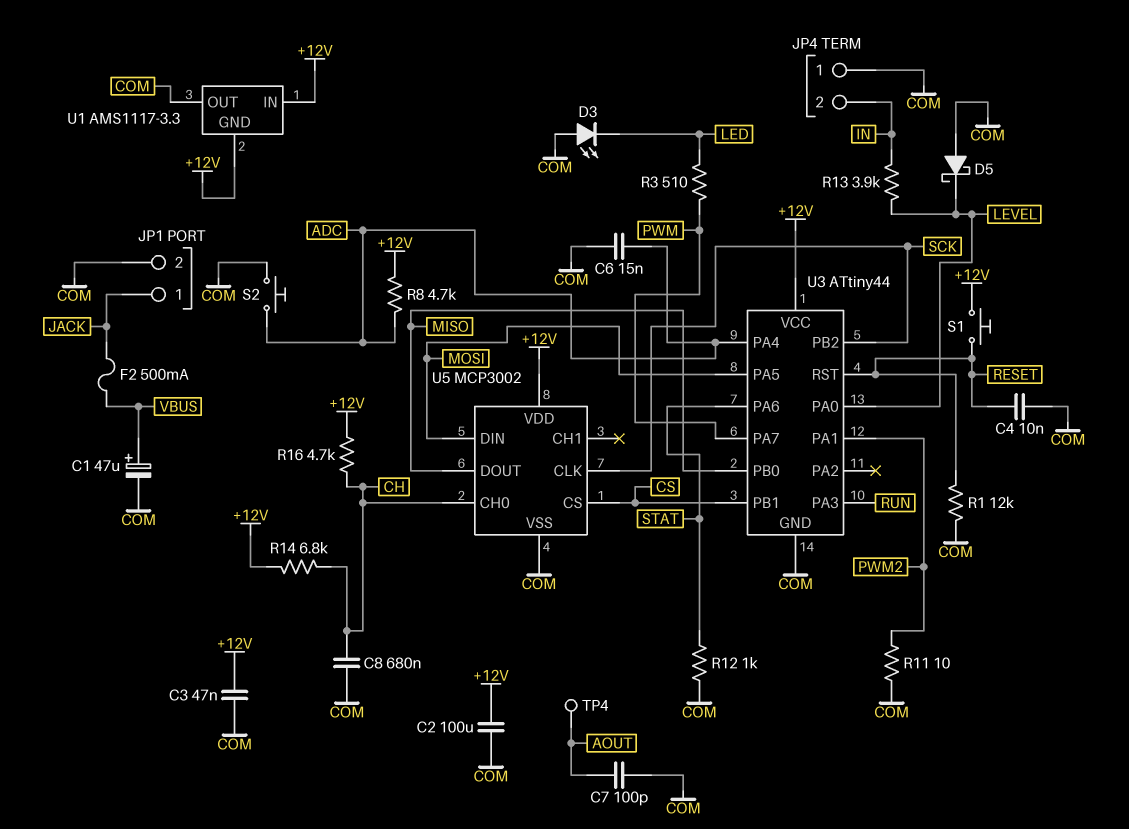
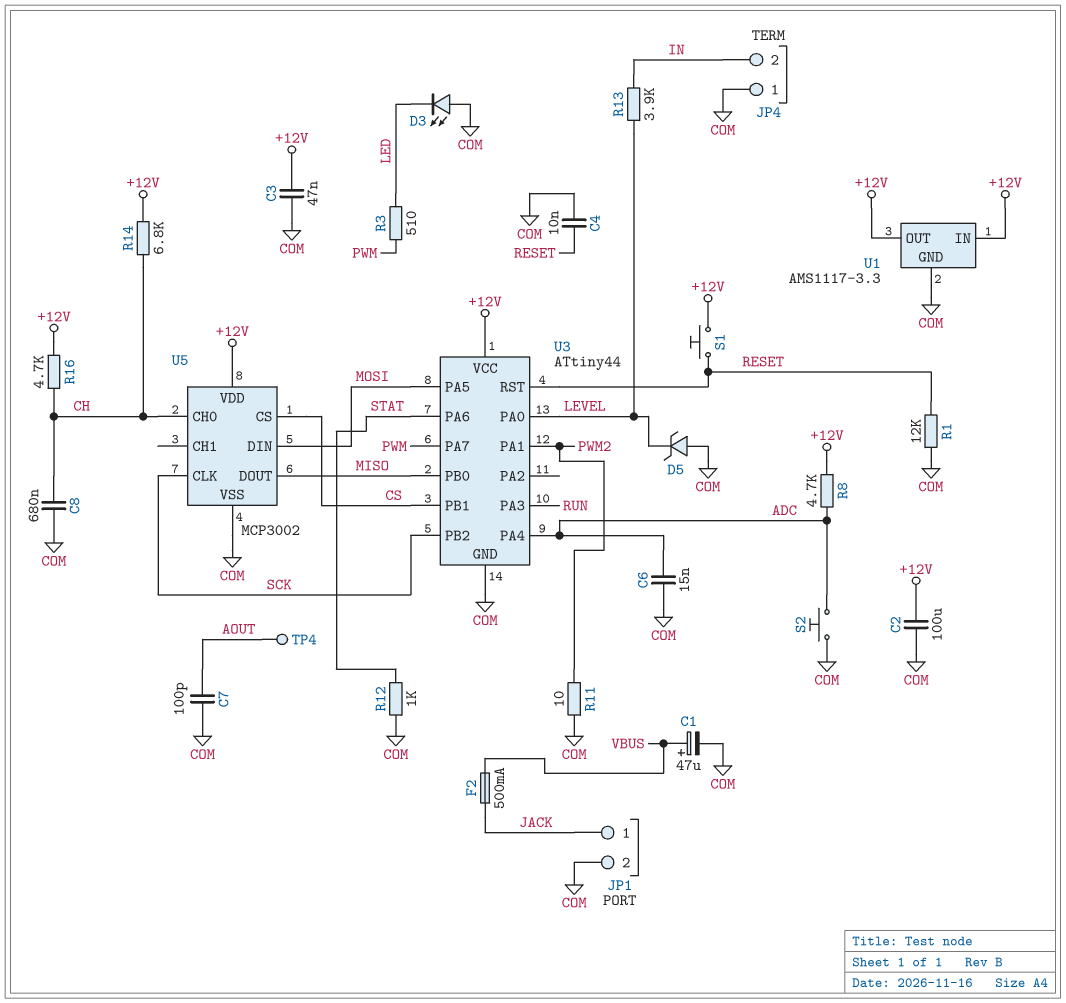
D5: schottky (A COM, K LEVEL) -> zener (A COM, K LEVEL)
U1 pin GND: +12V -> COM
U1 pin OUT: COM -> +12V

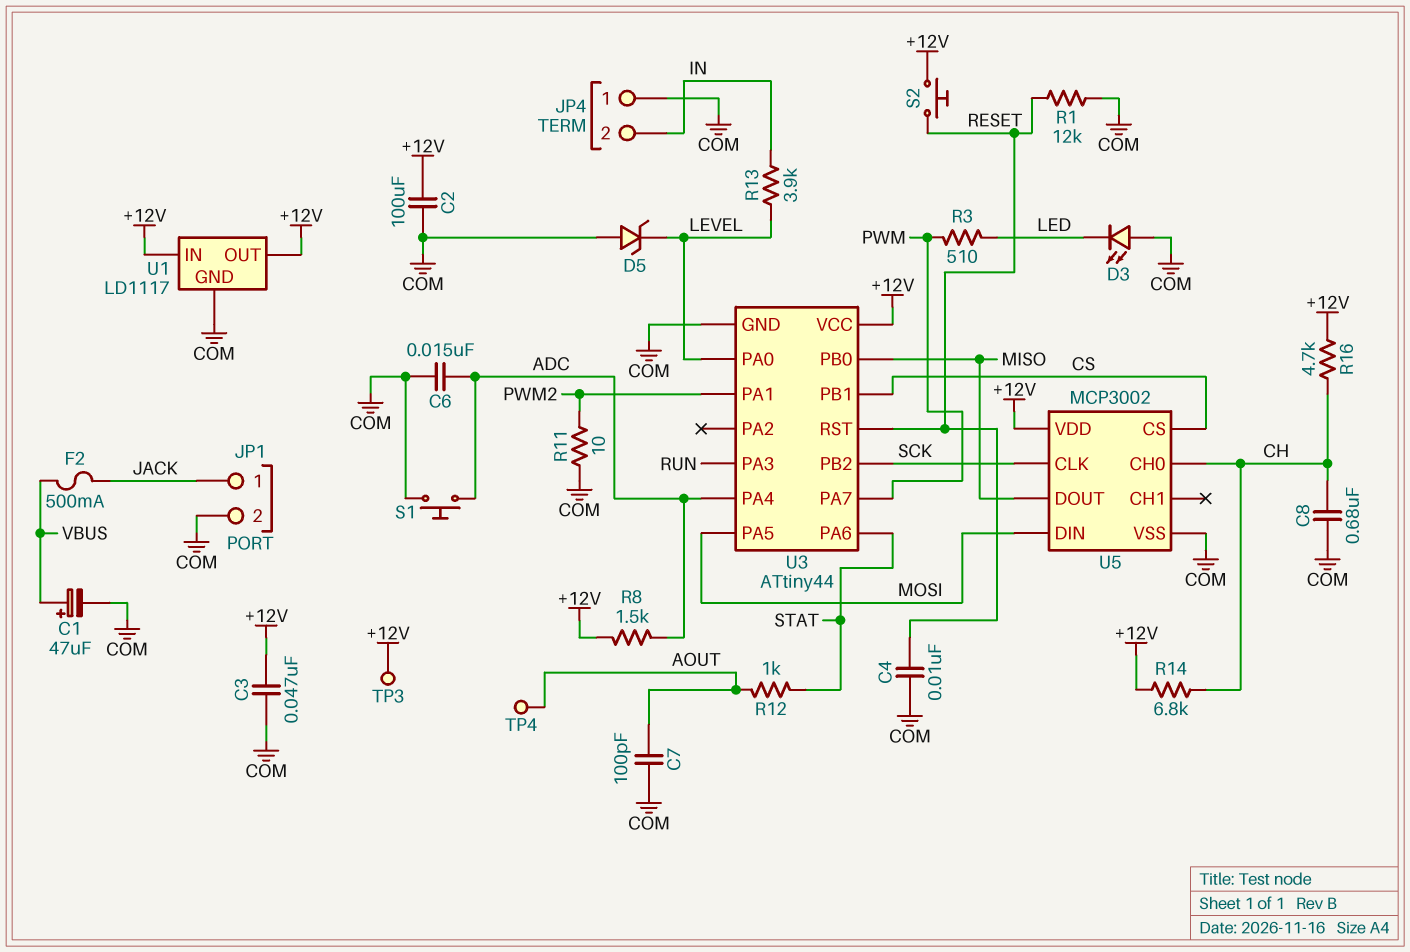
R8: 4.7k (+12V, ADC) -> 1.5k (+12V, ADC)
R12: 1k (COM, STAT) -> 1k (AOUT, STAT)
S1: button (+12V, RESET) -> button (ADC, COM)
S2: button (ADC, COM) -> button (+12V, RESET)
TP3: none -> test point (+12V)
U1: AMS1117-3.3 -> LD1117

